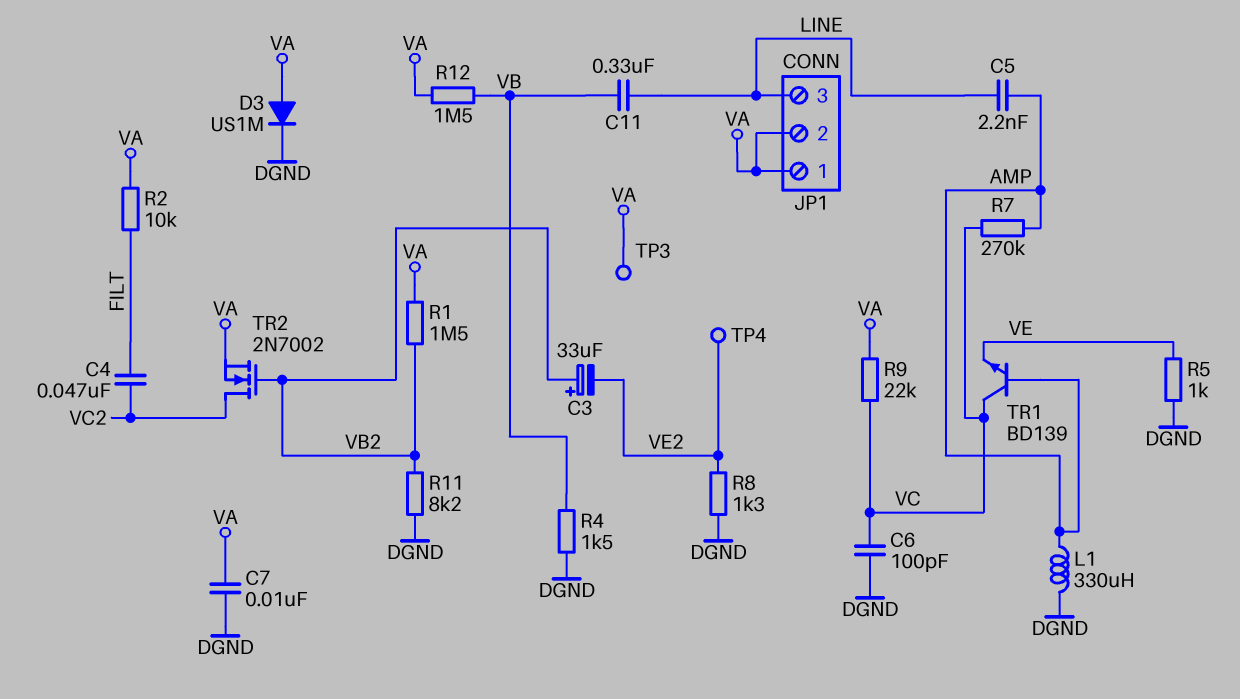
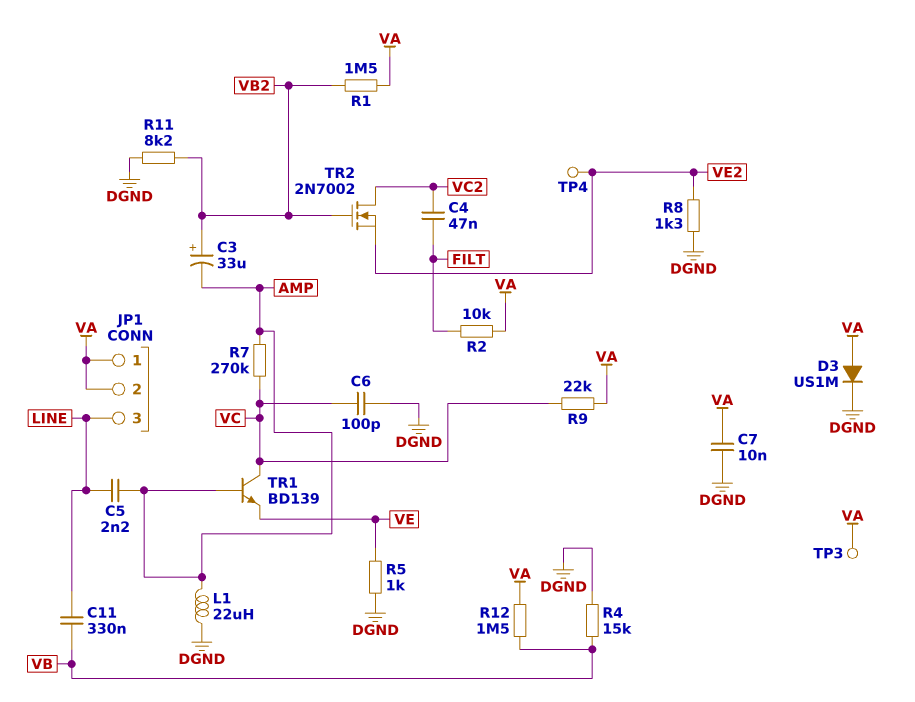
C3: 33uF (plus VB2, minus VE2) -> 33uF (plus VB2, minus AMP)
L1: 330uH (AMP, DGND) -> 22uH (AMP, DGND)
R4: 1.5k (DGND, VB) -> 15k (DGND, VB)
TR2: NMOS 2N7002 (G VB2, D VC2, S VA) -> NMOS 2N7002 (G VB2, D VC2, S VE2)

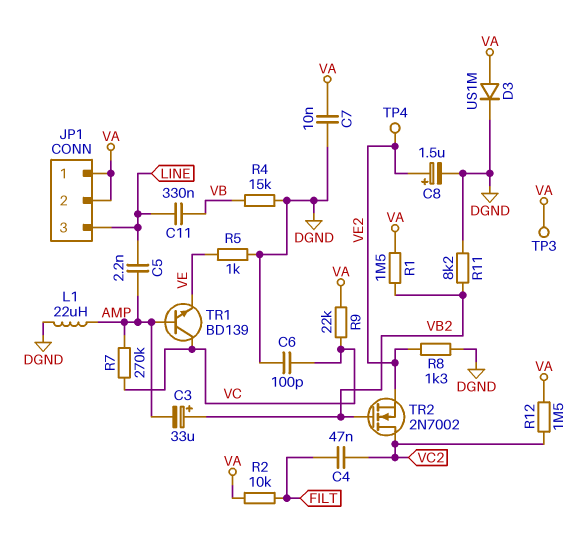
C8: none -> 1.5uF (plus VE2, minus DGND)
R12: 1.5M (VA, VB) -> 1.5M (VA, VC2)

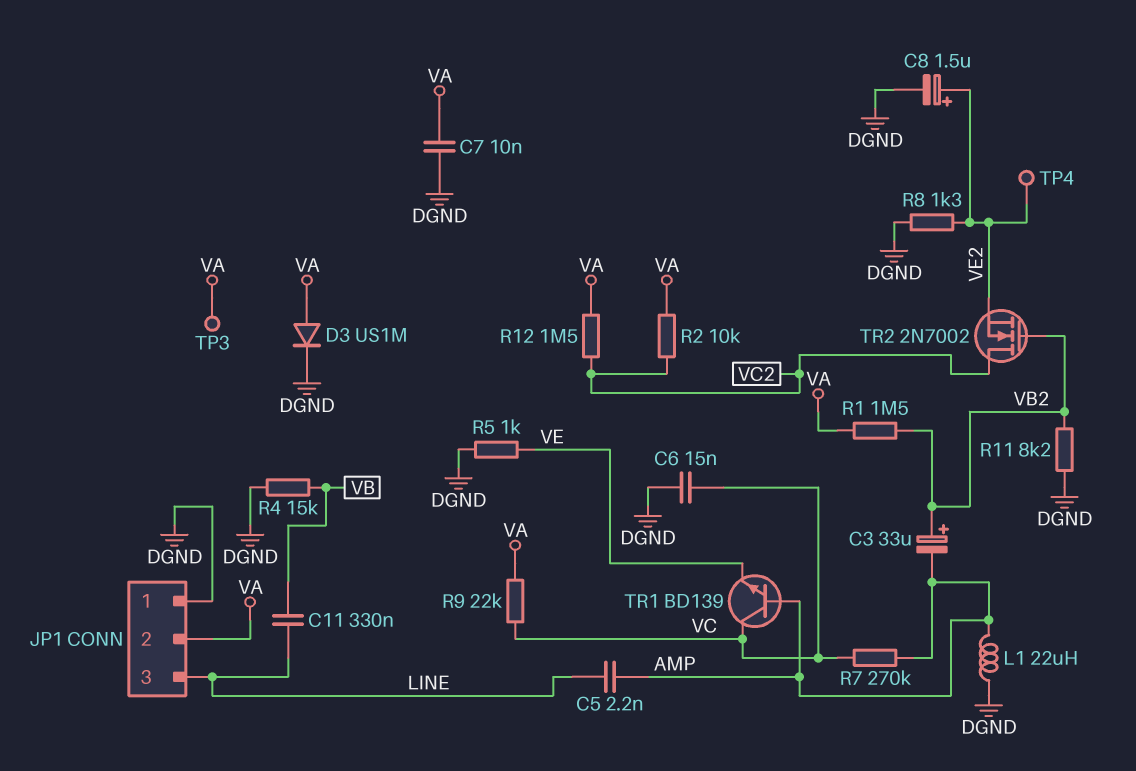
C4: 47nF (FILT, VC2) -> none
C6: 100pF (DGND, VC) -> 15nF (DGND, VC)
JP1 pin 1: VA -> DGND
R2: 10k (FILT, VA) -> 10k (VA, VC2)

